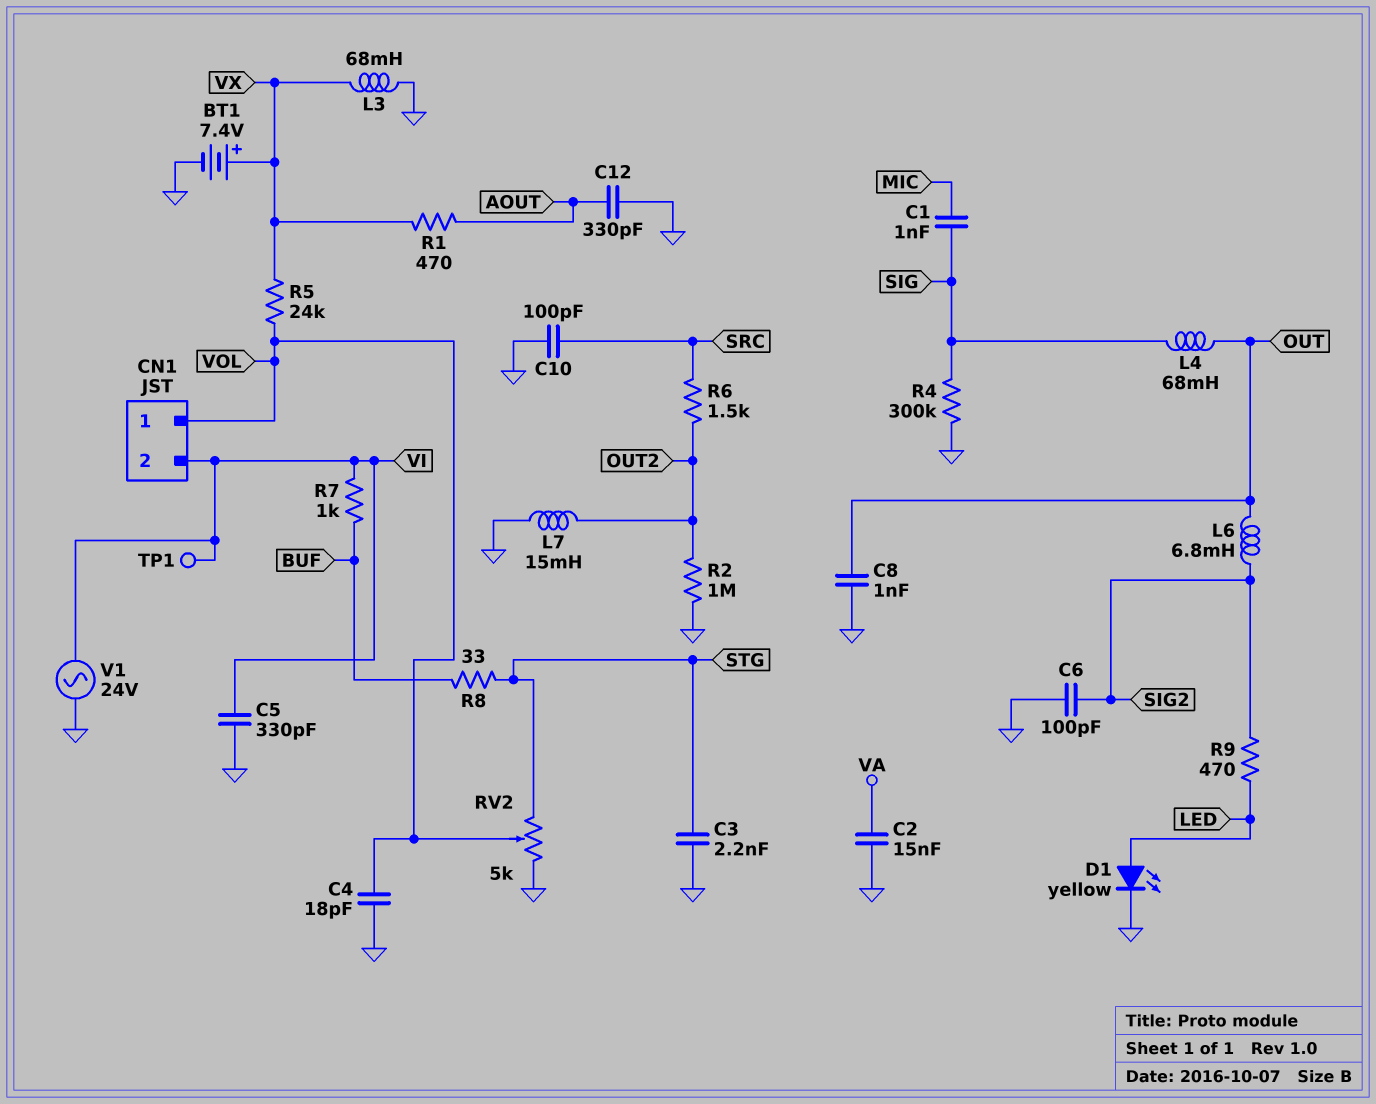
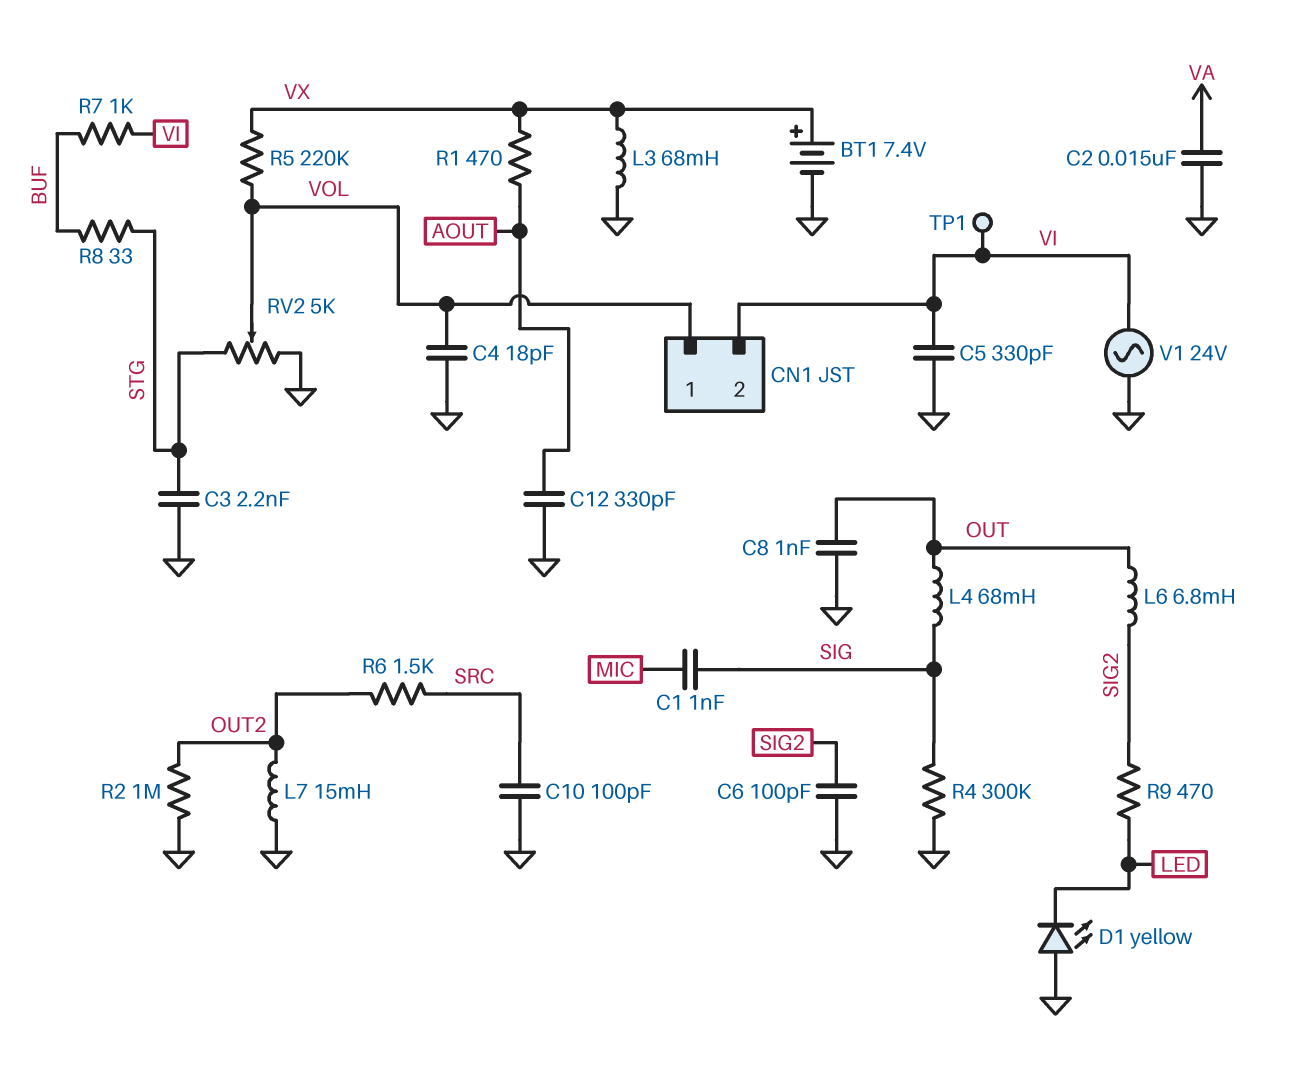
D1: LED yellow (A LED, K GND) -> LED yellow (A GND, K LED)
R5: 24k (VOL, VX) -> 220k (VOL, VX)

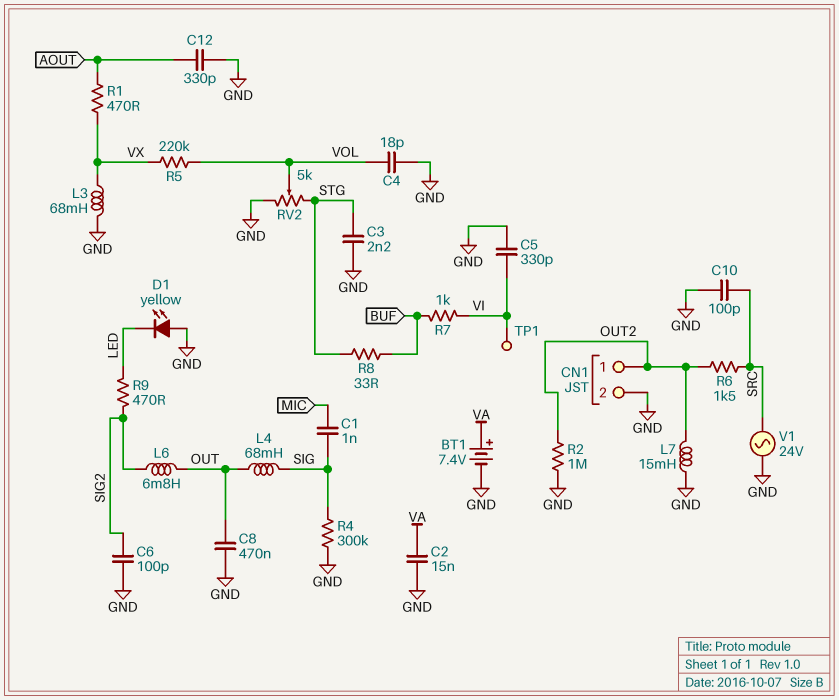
BT1: 7.4V (plus VX, minus GND) -> 7.4V (plus VA, minus GND)
C8: 1nF (GND, OUT) -> 470nF (GND, OUT)
CN1 pin 1: VOL -> OUT2
CN1 pin 2: VI -> GND
V1: AC 24V (GND, VI) -> AC 24V (GND, SRC)

